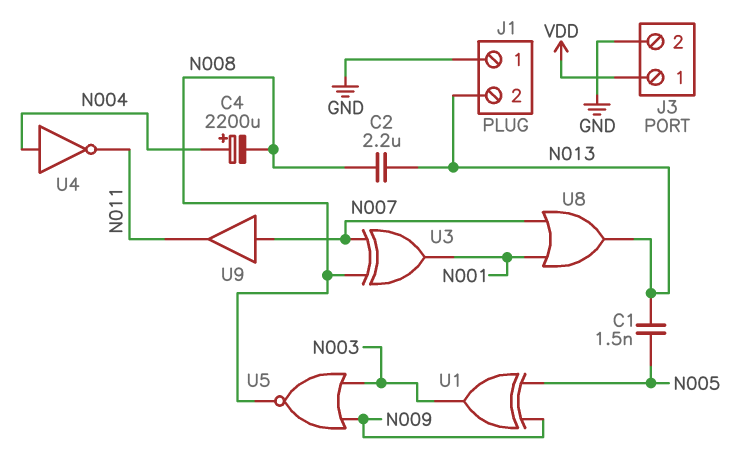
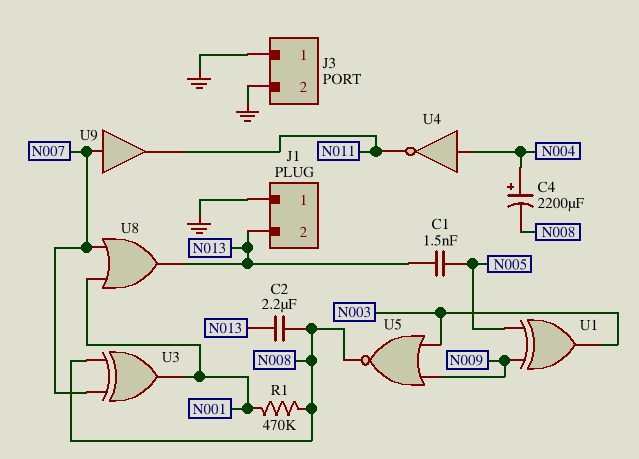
J3 pin 1: VDD -> GND
R1: none -> 470k (N001, N008)

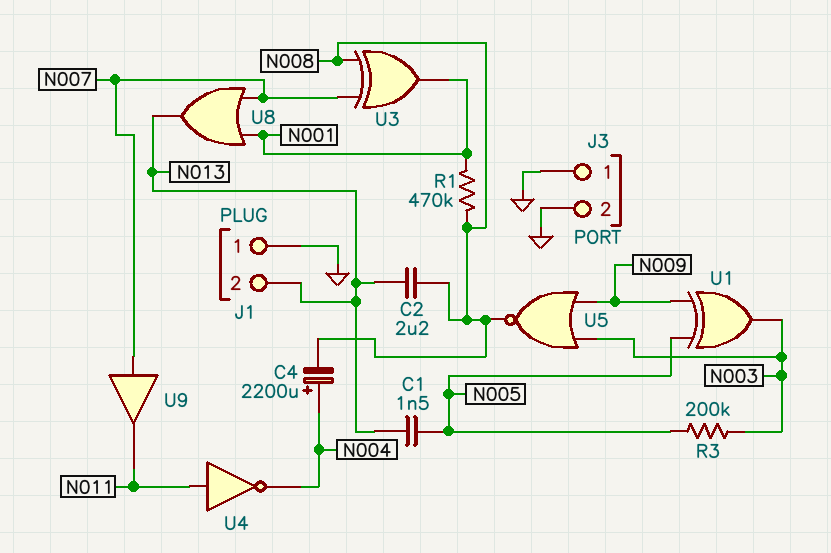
R3: none -> 200k (N003, N005)
U4: NOT (in N004, out N011) -> NOT (in N011, out N004)

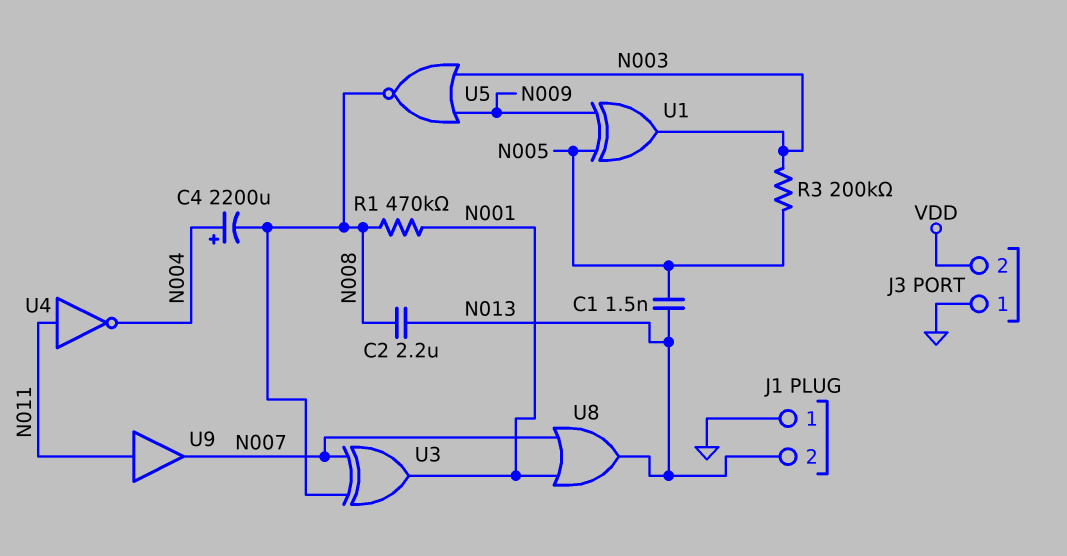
J3 pin 2: GND -> VDD
U9: buffer (in N007, out N011) -> buffer (in N011, out N007)

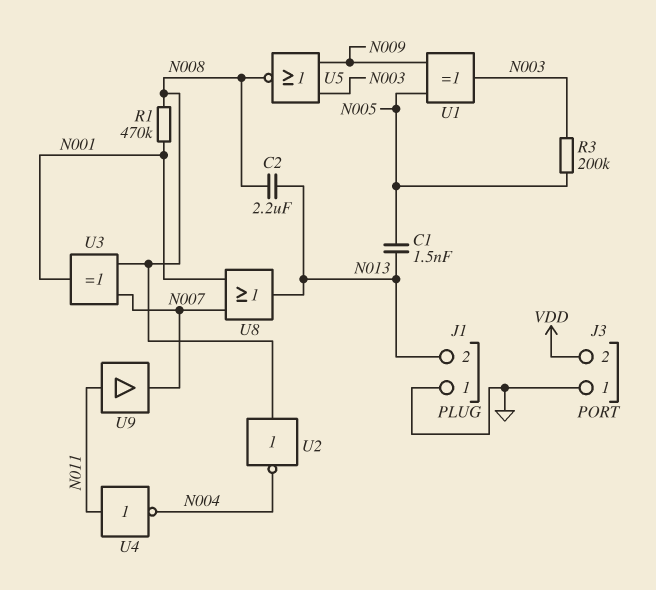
C4: 2200uF (plus N004, minus N008) -> none
U2: none -> NOT (in N008, out N004)

